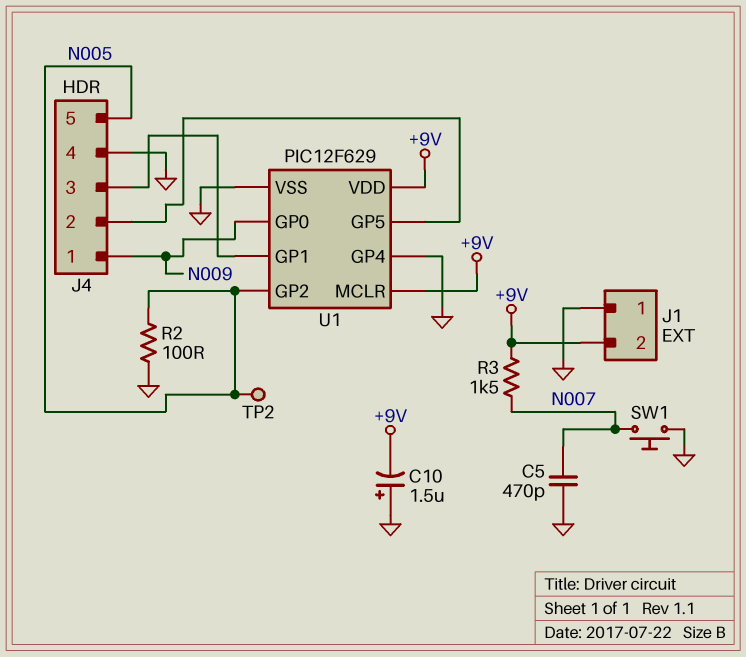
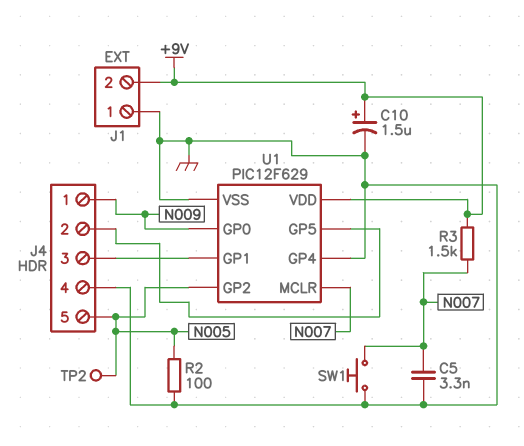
C5: 470pF (GND, N007) -> 3.3nF (GND, N007)
C10: 1.5uF (plus GND, minus +9V) -> 1.5uF (plus +9V, minus GND)
U1 pin MCLR: +9V -> N007

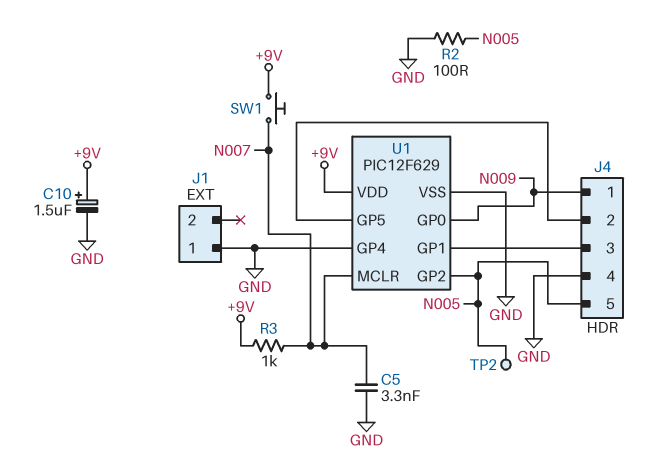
J1 pin 2: +9V -> none
R3: 1.5k (+9V, N007) -> 1k (+9V, N007)
SW1: button (GND, N007) -> button (+9V, N007)

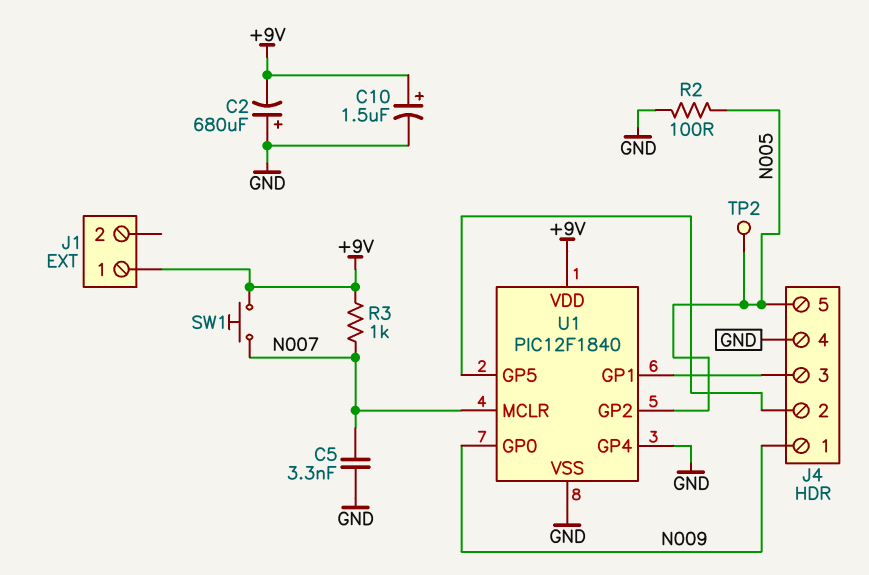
C2: none -> 680uF (plus GND, minus +9V)
J1 pin 1: GND -> +9V
U1: PIC12F629 -> PIC12F1840

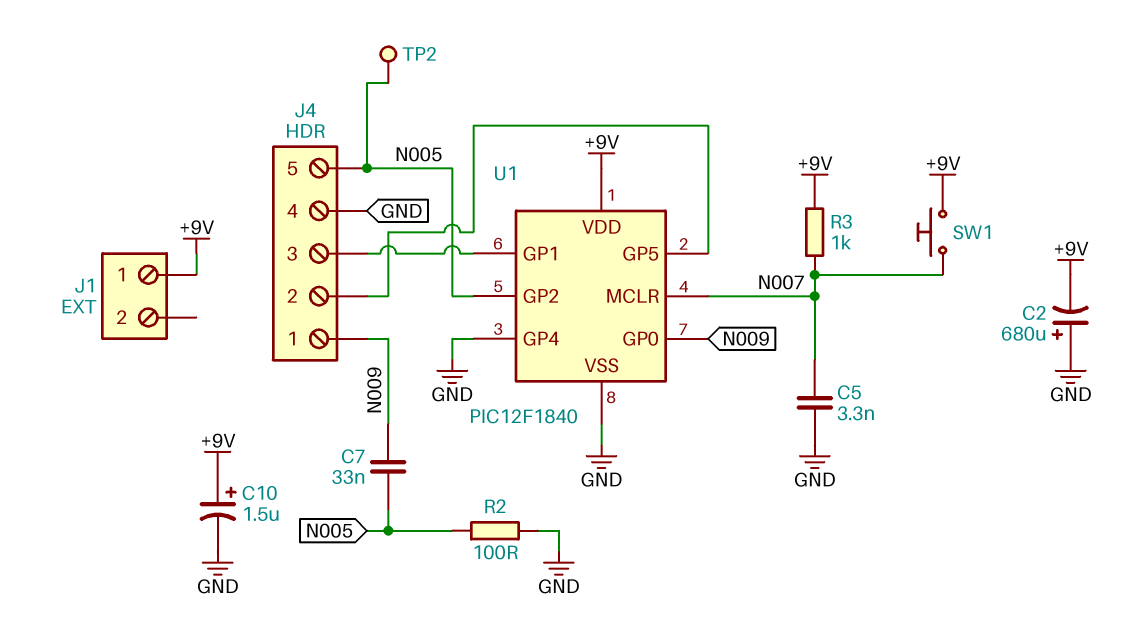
C7: none -> 33nF (N005, N009)

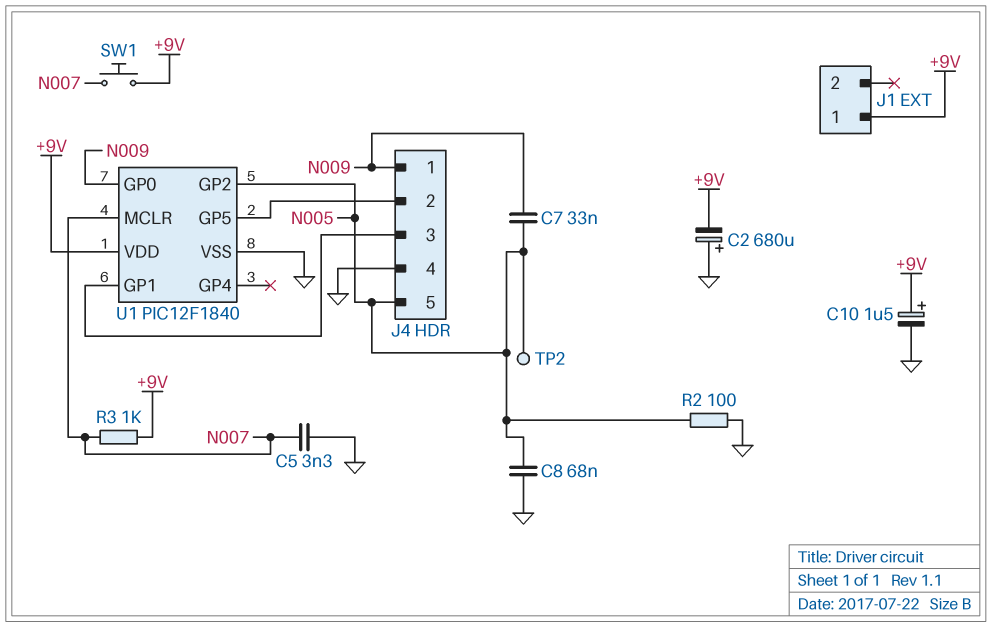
C8: none -> 68nF (GND, N005)
U1 pin GP4: GND -> none

